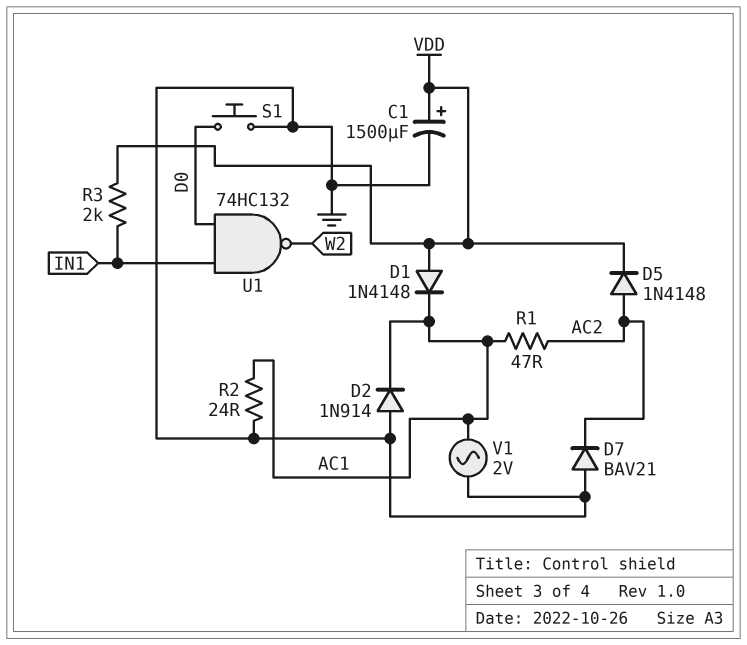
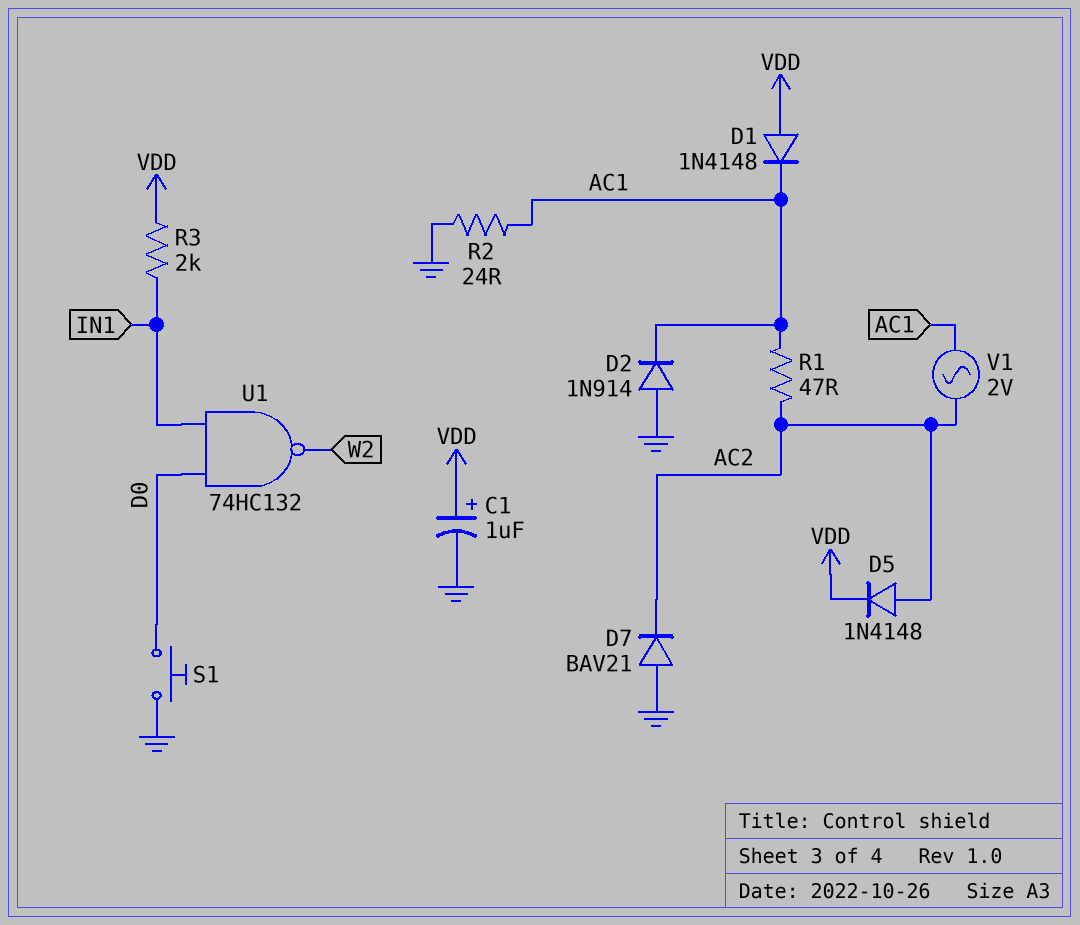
C1: 1500uF (plus VDD, minus GND) -> 1uF (plus VDD, minus GND)
V1: AC 2V (AC1, GND) -> AC 2V (AC1, AC2)

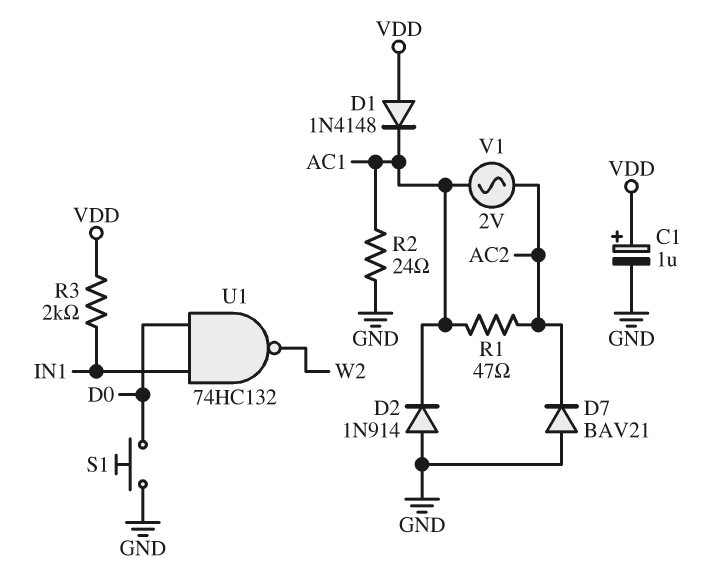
D5: diode 1N4148 (A AC2, K VDD) -> none

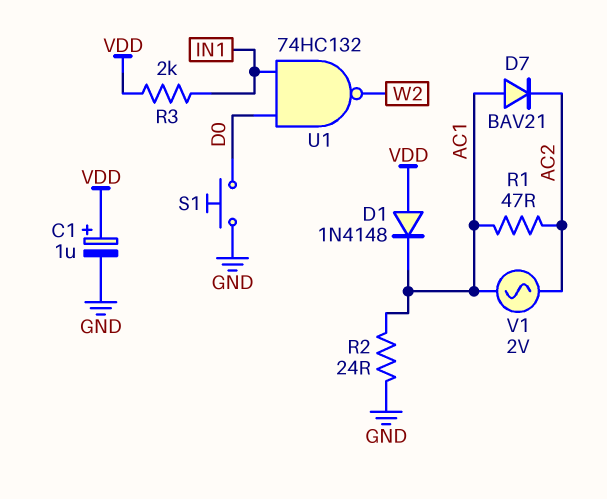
D2: diode 1N914 (A GND, K AC1) -> none
D7: diode BAV21 (A GND, K AC2) -> diode BAV21 (A AC1, K AC2)

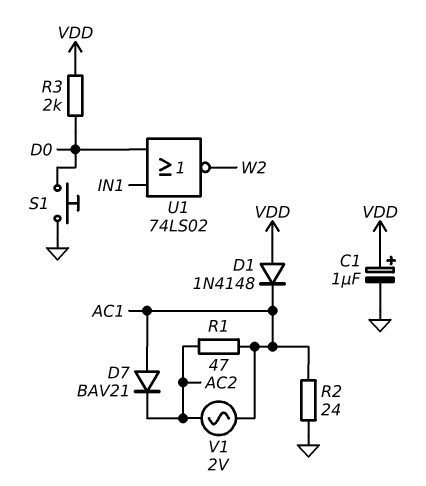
R3: 2k (IN1, VDD) -> 2k (D0, VDD)
U1: NAND 74HC132 (in D0, in IN1, out W2) -> NOR 74LS02 (in D0, in IN1, out W2)

